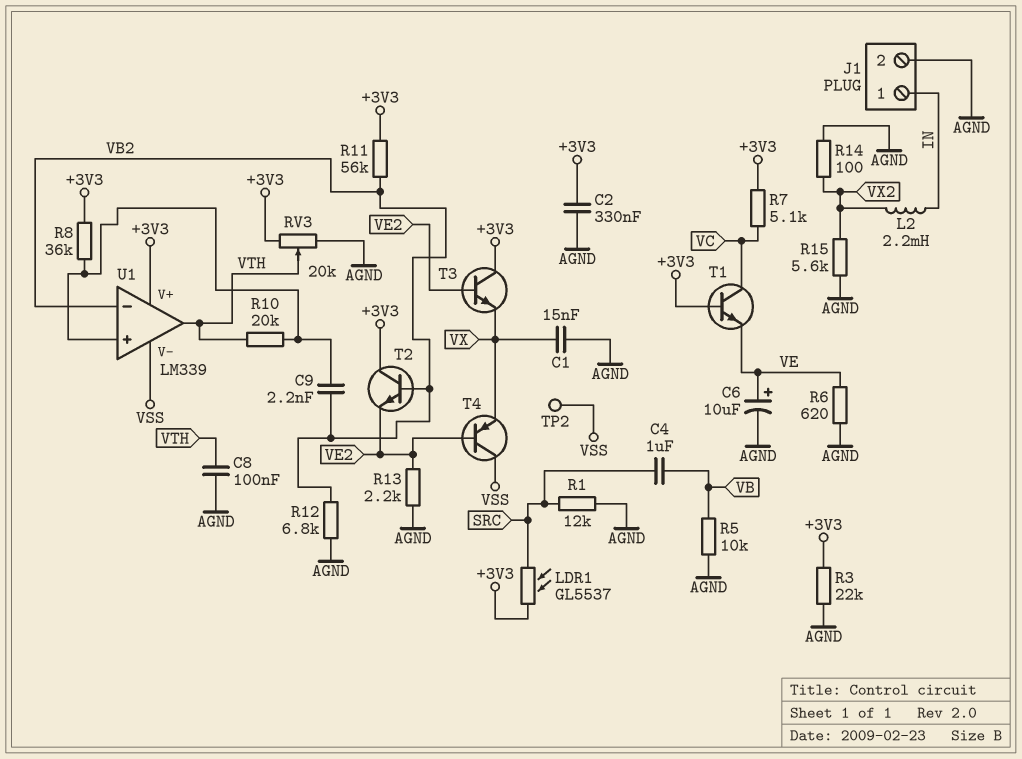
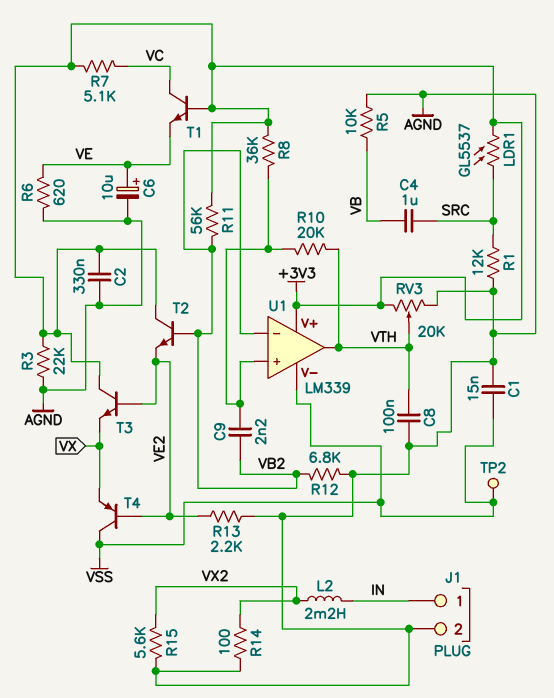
C1: 15nF (AGND, VX) -> 15nF (AGND, VSS)

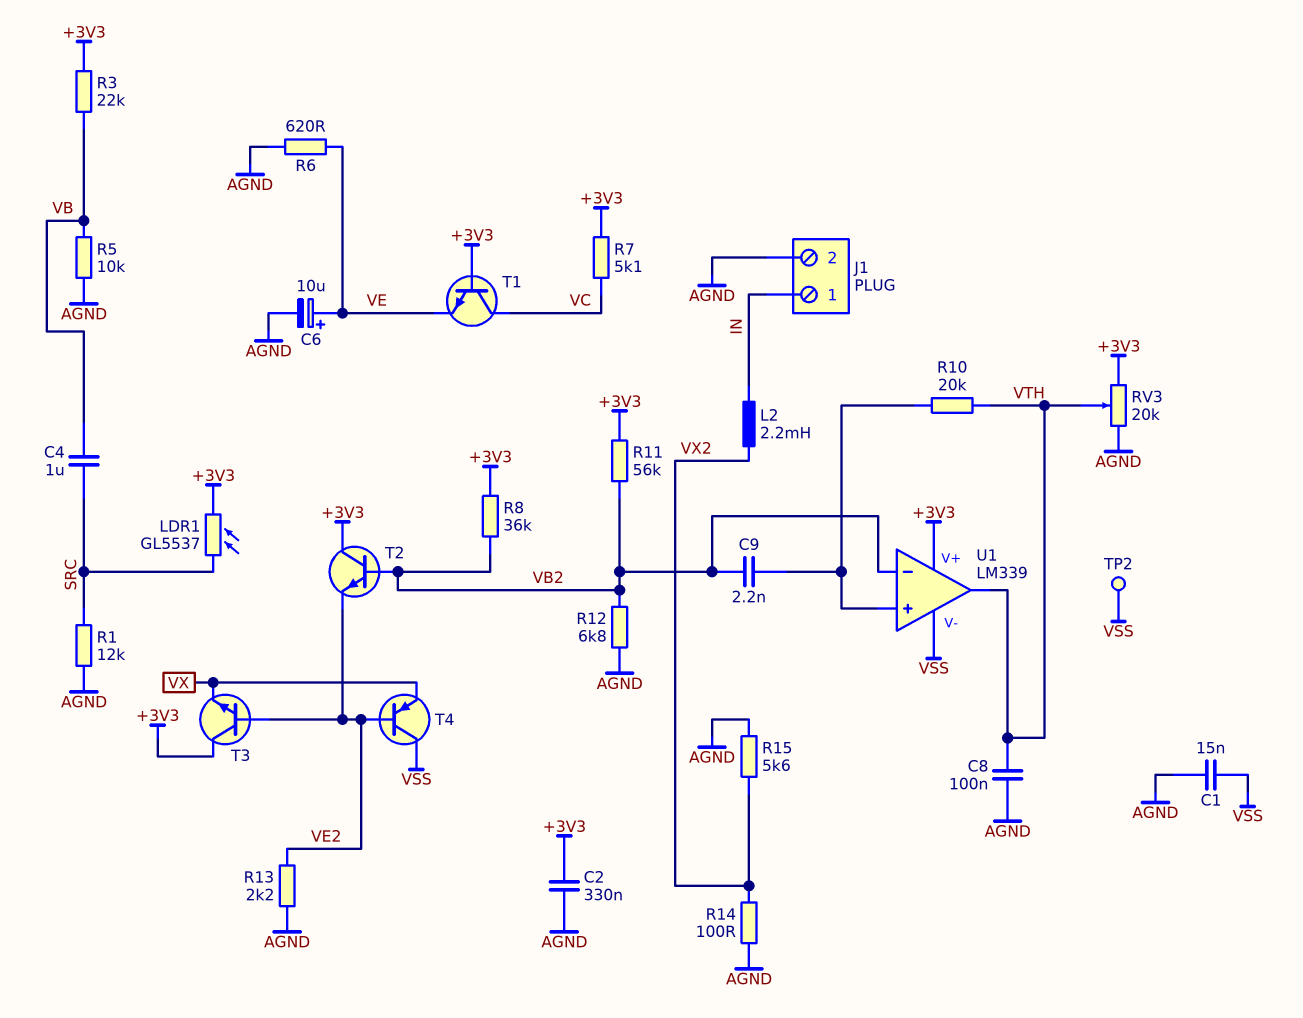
R3: 22k (+3V3, AGND) -> 22k (+3V3, VB)
R8: 36k (+3V3, U1/in+) -> 36k (+3V3, VB2)

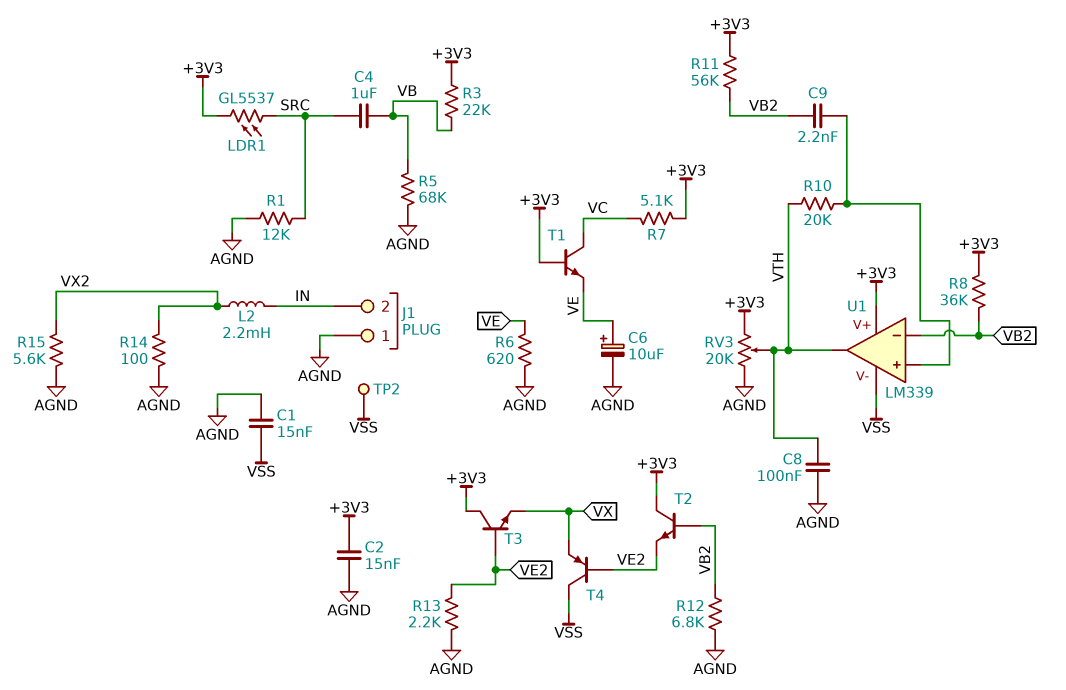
C2: 330nF (+3V3, AGND) -> 15nF (+3V3, AGND)
J1 pin 1: IN -> AGND
J1 pin 2: AGND -> IN
R5: 10k (AGND, VB) -> 68k (AGND, VB)

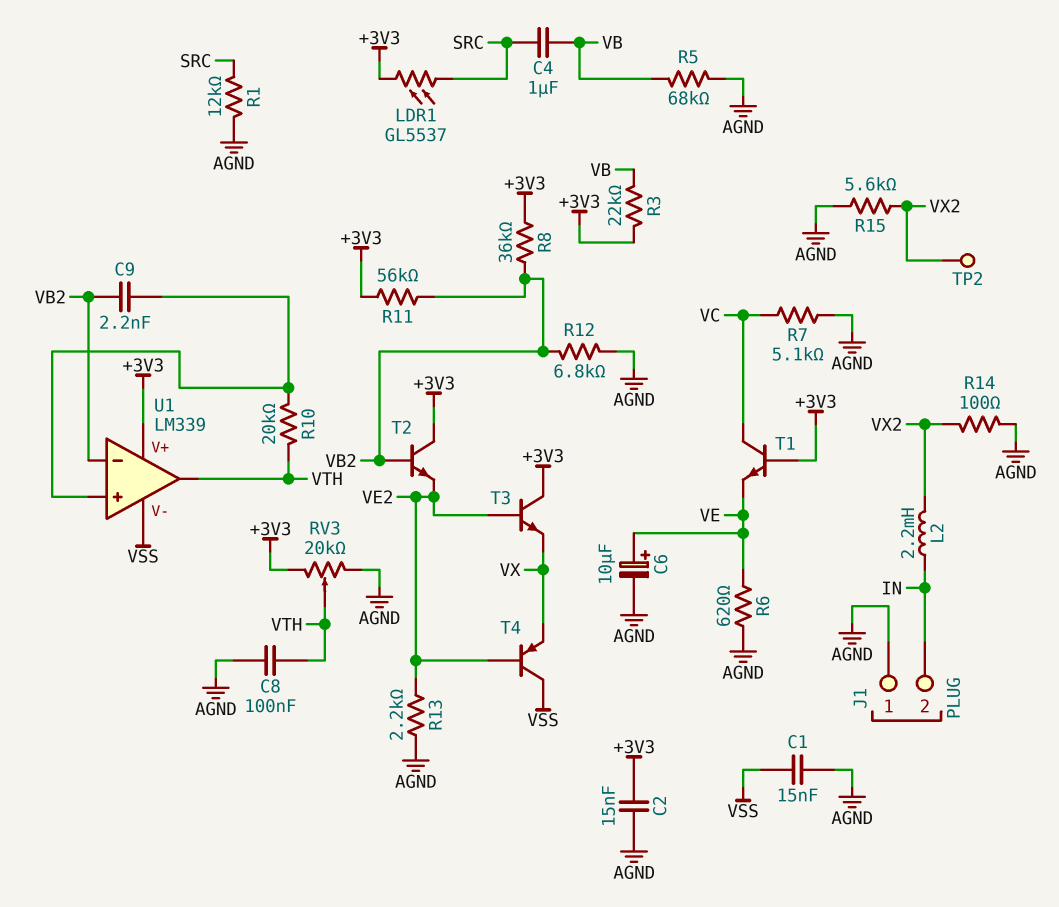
R7: 5.1k (+3V3, VC) -> 5.1k (AGND, VC)
TP2: test point (VSS) -> test point (VX2)

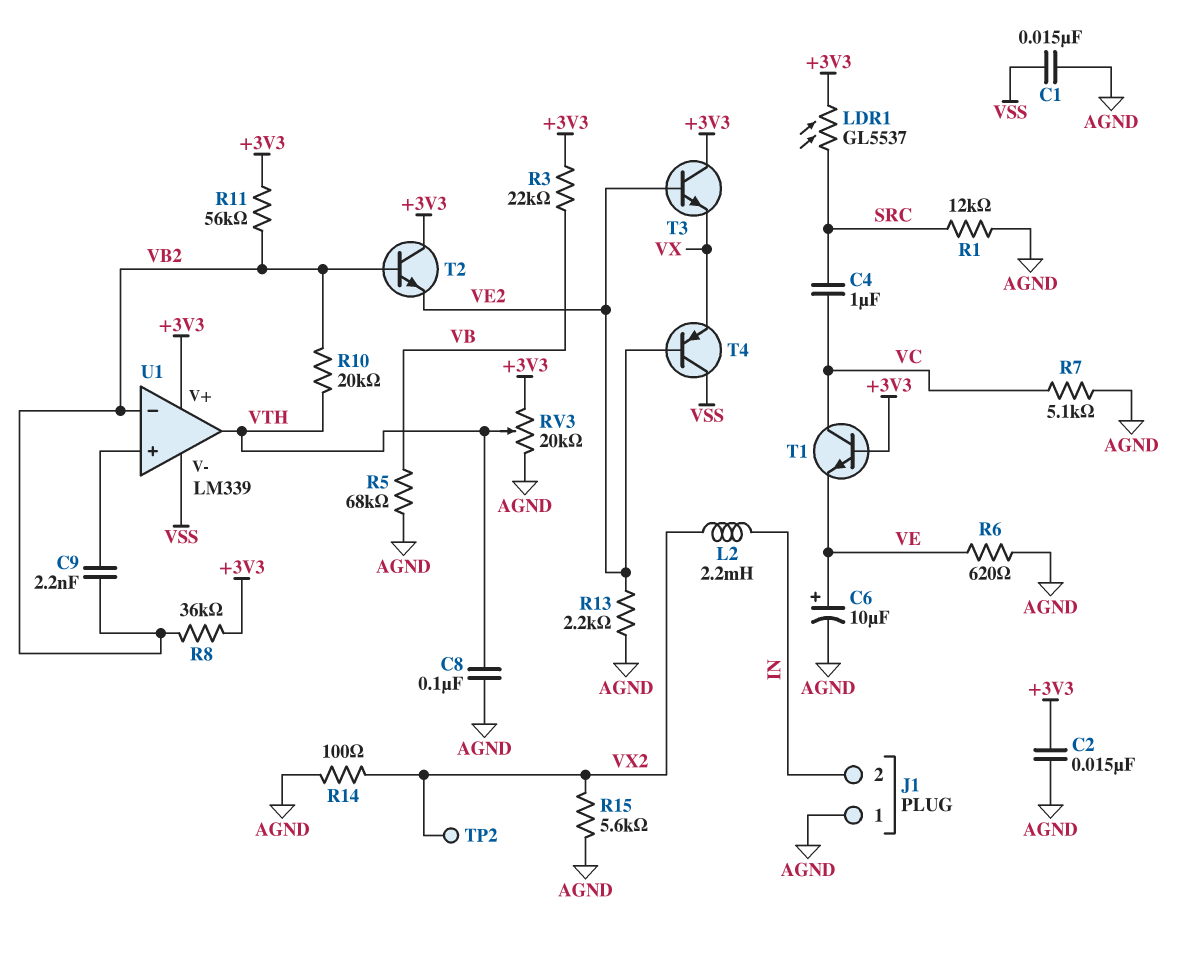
C4: 1uF (SRC, VB) -> 1uF (SRC, VC)
R10: 20k (U1/in+, VTH) -> 20k (VB2, VTH)
R12: 6.8k (AGND, VB2) -> none

